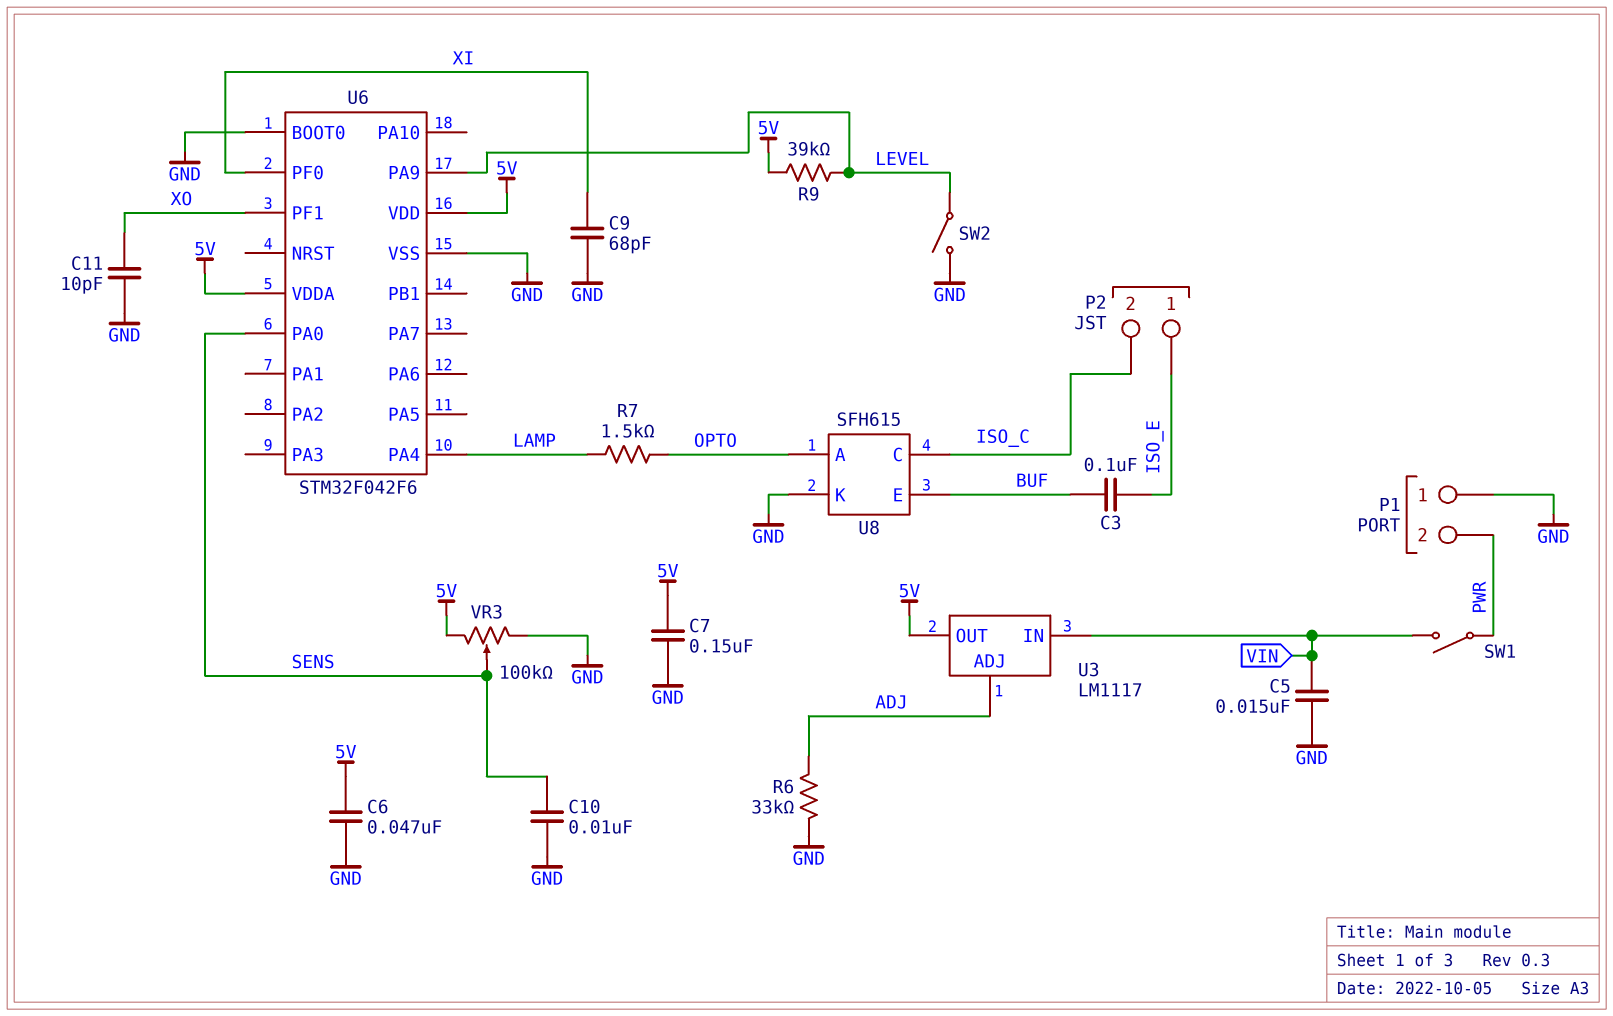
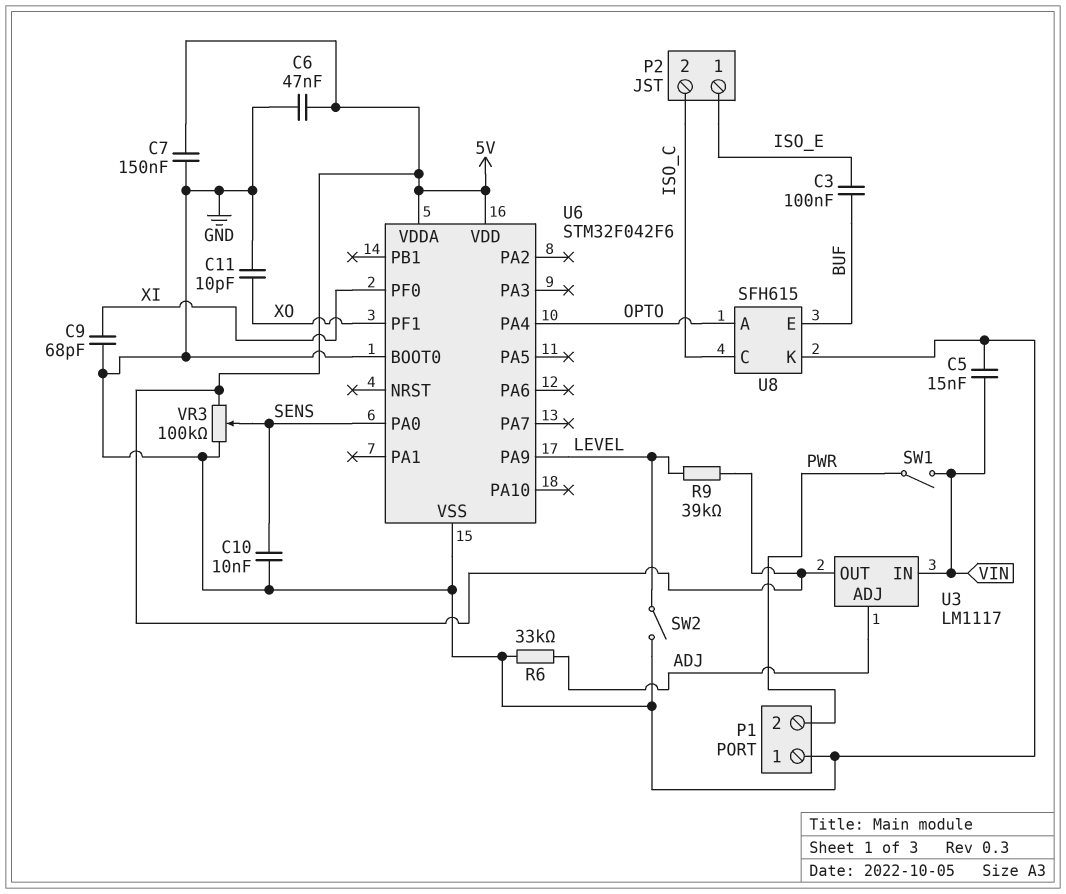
R7: 1.5k (LAMP, OPTO) -> none
U6 pin PA4: LAMP -> OPTO

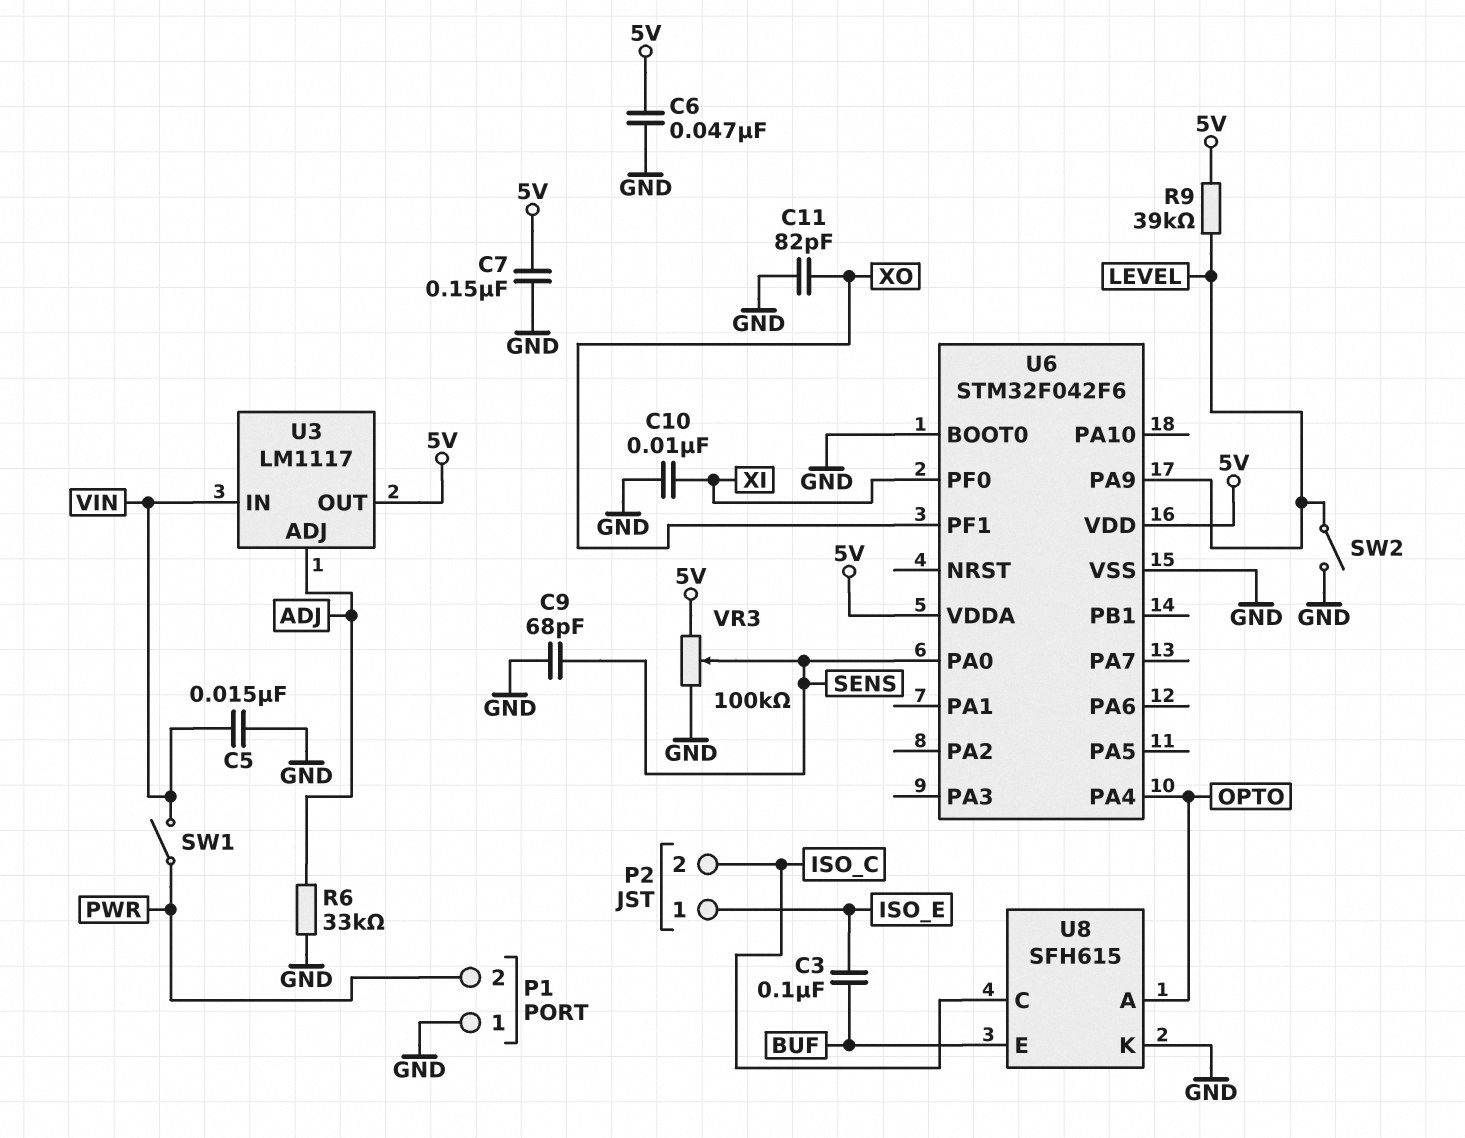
C9: 68pF (GND, XI) -> 68pF (GND, SENS)
C10: 10nF (GND, SENS) -> 10nF (GND, XI)
C11: 10pF (GND, XO) -> 82pF (GND, XO)

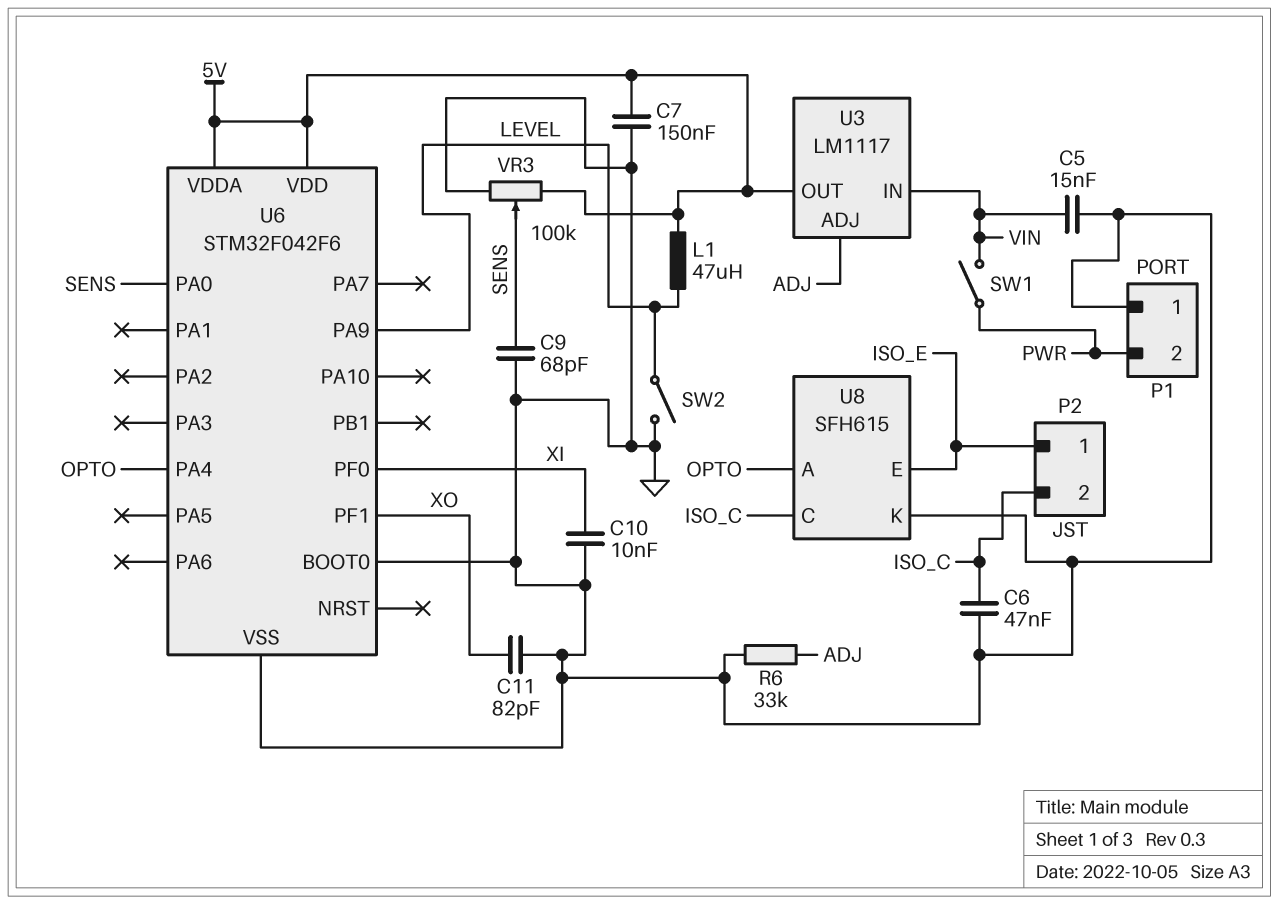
C3: 100nF (BUF, ISO_E) -> none
C6: 47nF (5V, GND) -> 47nF (GND, ISO_C)
L1: none -> 47uH (5V, LEVEL)
R9: 39k (5V, LEVEL) -> none
U8 pin E: BUF -> ISO_E

